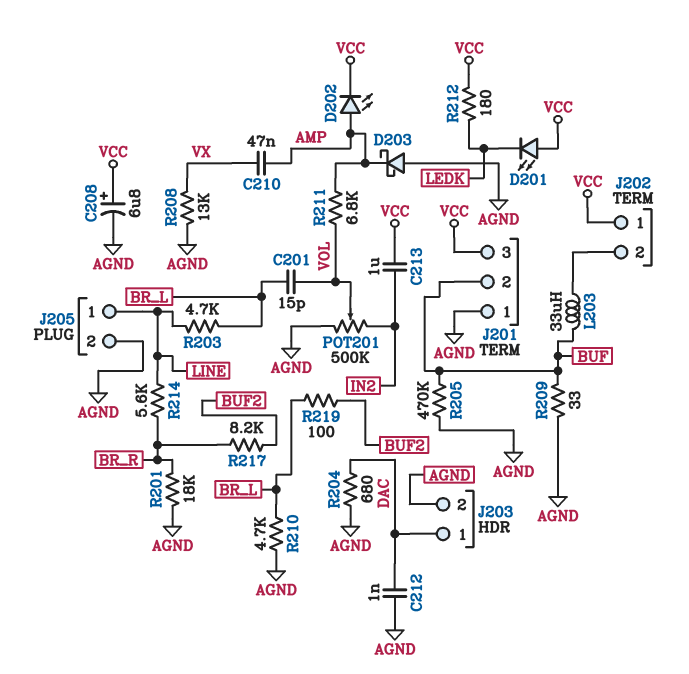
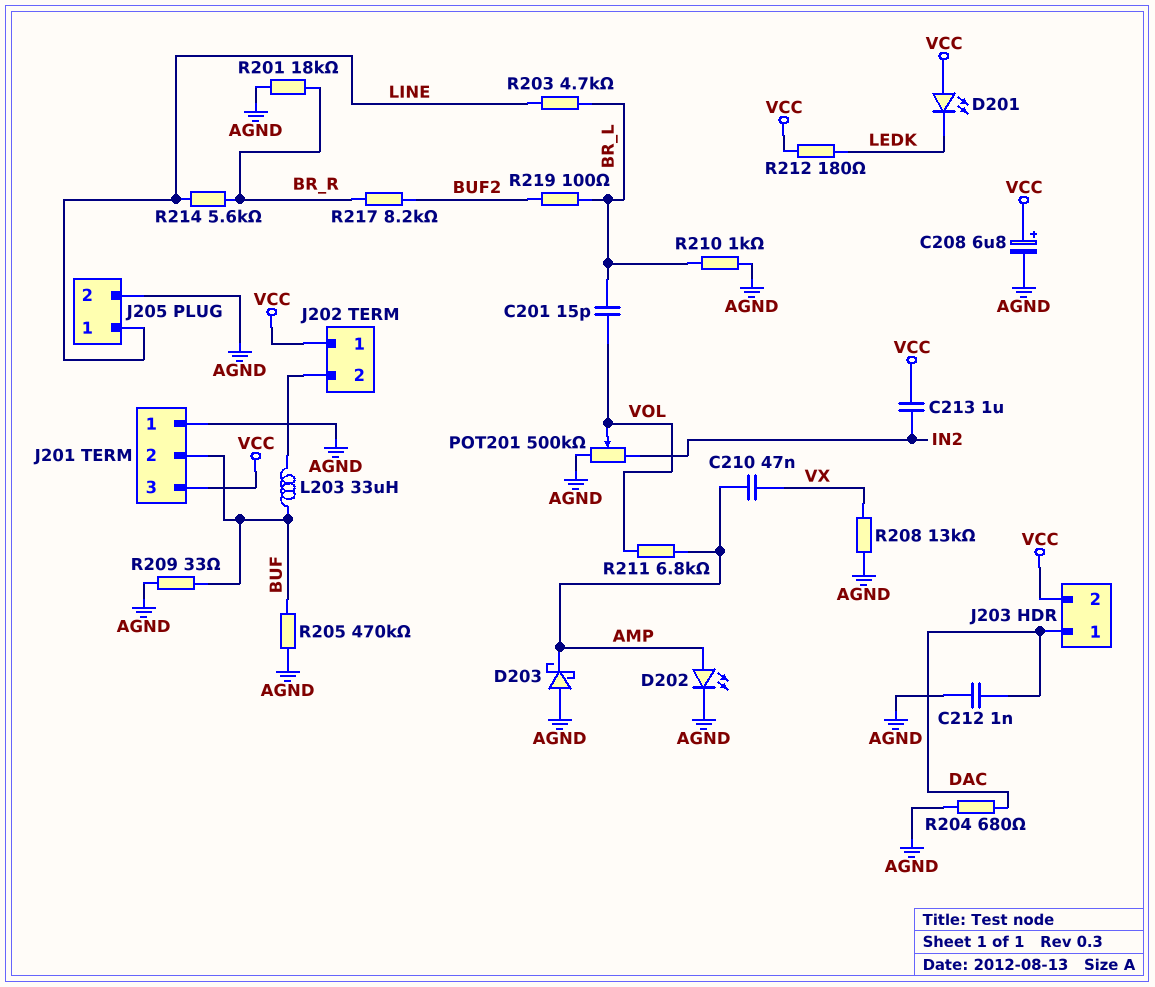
D202: LED (A AMP, K VCC) -> LED (A AMP, K AGND)
J203 pin 2: AGND -> VCC
R210: 4.7k (AGND, BR_L) -> 1k (AGND, BR_L)

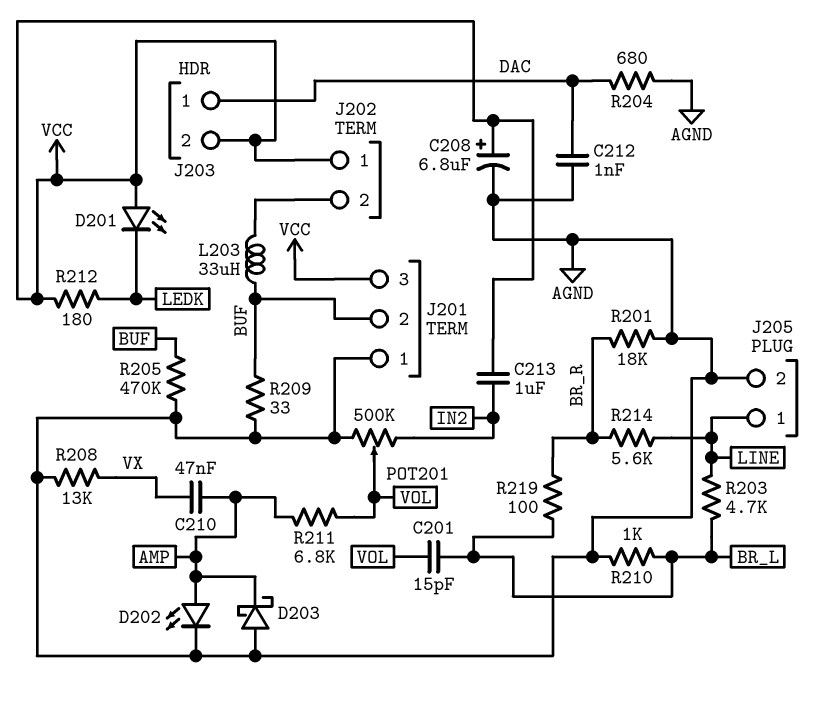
R217: 8.2k (BR_R, BUF2) -> none
R219: 100 (BR_L, BUF2) -> 100 (BR_L, BR_R)

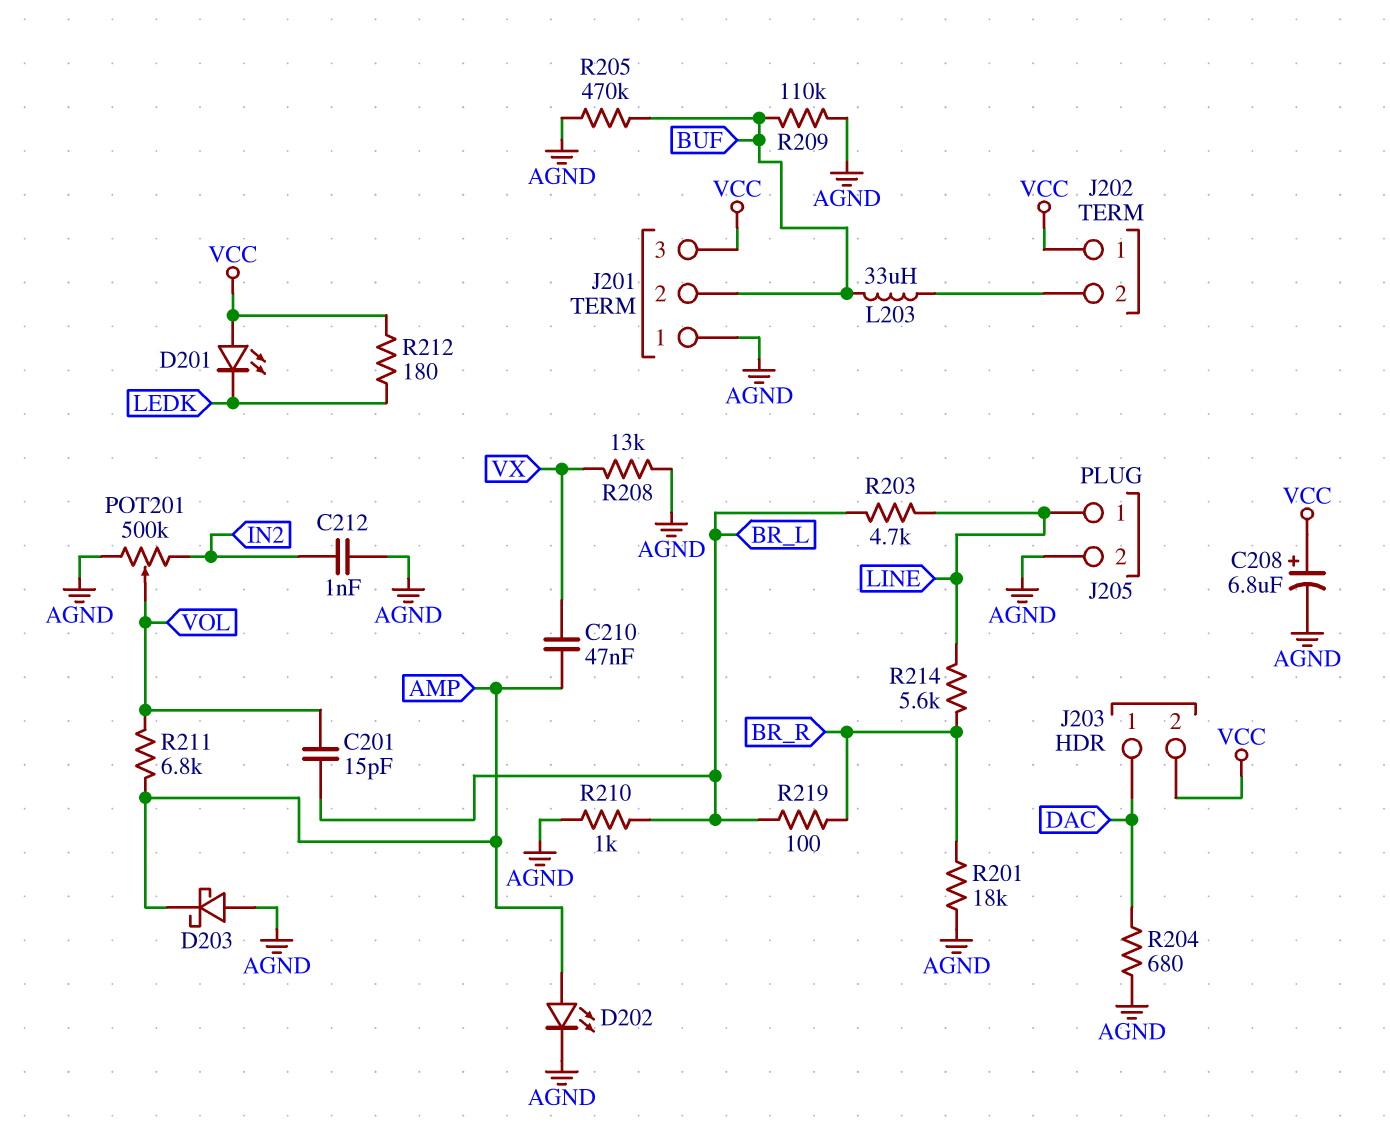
C212: 1nF (AGND, DAC) -> 1nF (AGND, IN2)
C213: 1uF (IN2, VCC) -> none
R209: 33 (AGND, BUF) -> 110k (AGND, BUF)

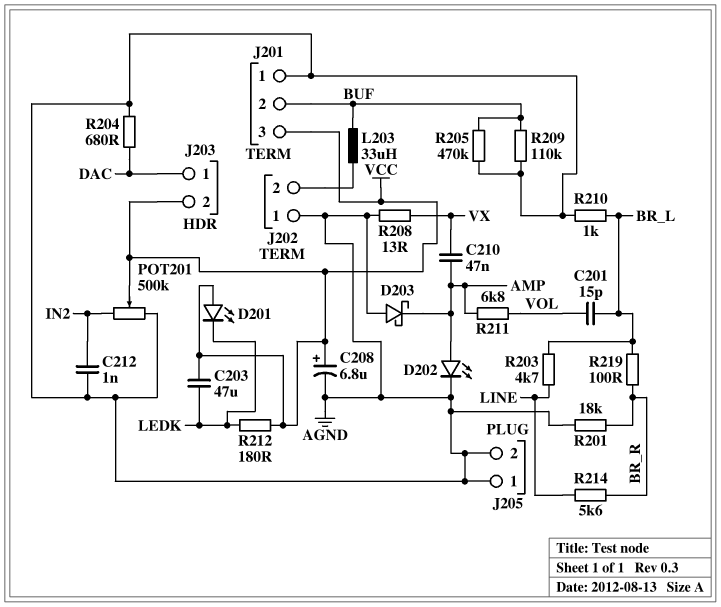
C203: none -> 47uF (LEDK, VCC)
J202 pin 1: VCC -> AGND
J205 pin 1: LINE -> AGND
POT201: 500k (AGND, IN2, wiper VOL) -> 500k (AGND, IN2, wiper VCC)
R208: 13k (AGND, VX) -> 13 (AGND, VX)

